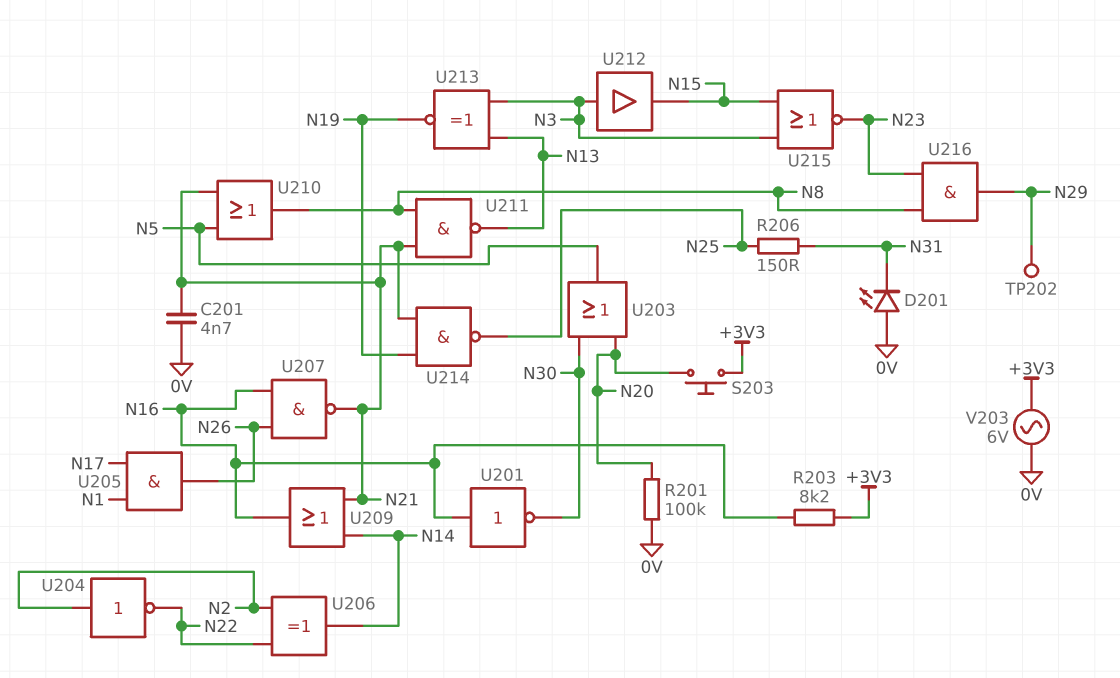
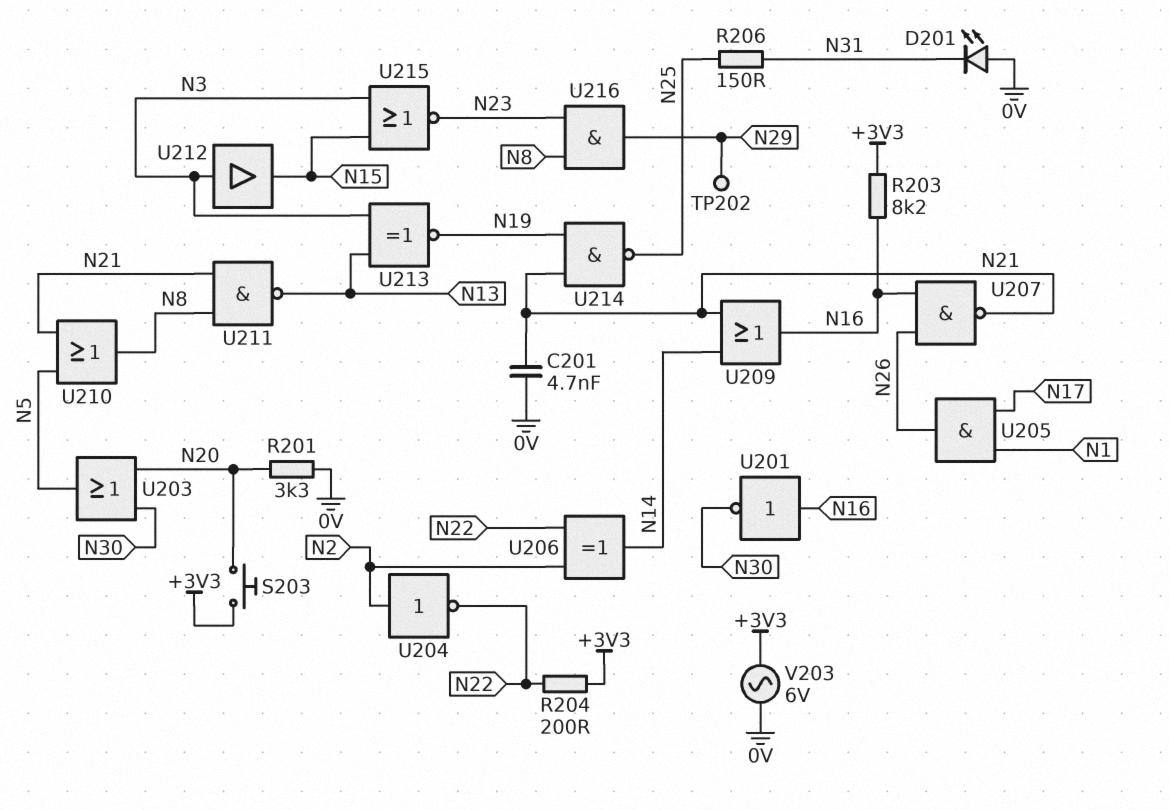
R201: 100k (0V, N20) -> 3.3k (0V, N20)
R204: none -> 200 (+3V3, N22)

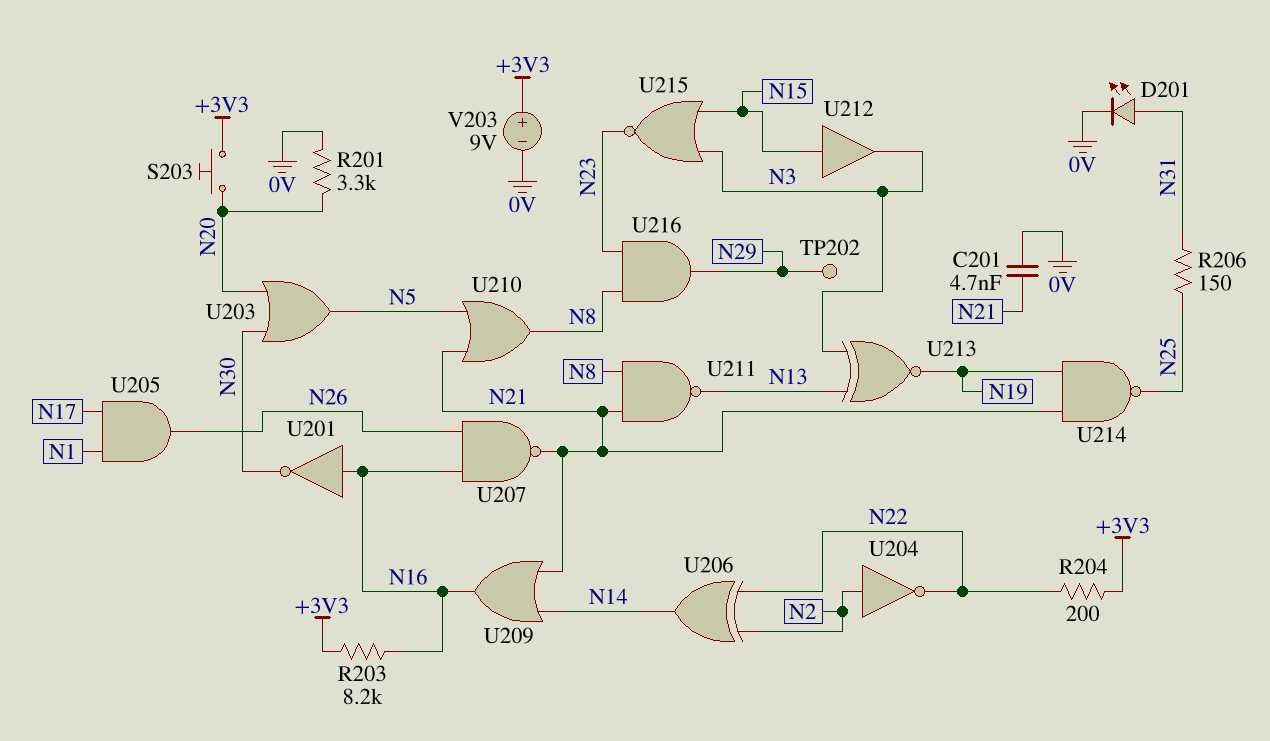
D201: LED (A 0V, K N31) -> LED (A N31, K 0V)
U212: buffer (in N3, out N15) -> buffer (in N15, out N3)
V203: AC 6V (+3V3, 0V) -> 9V (plus +3V3, minus 0V)

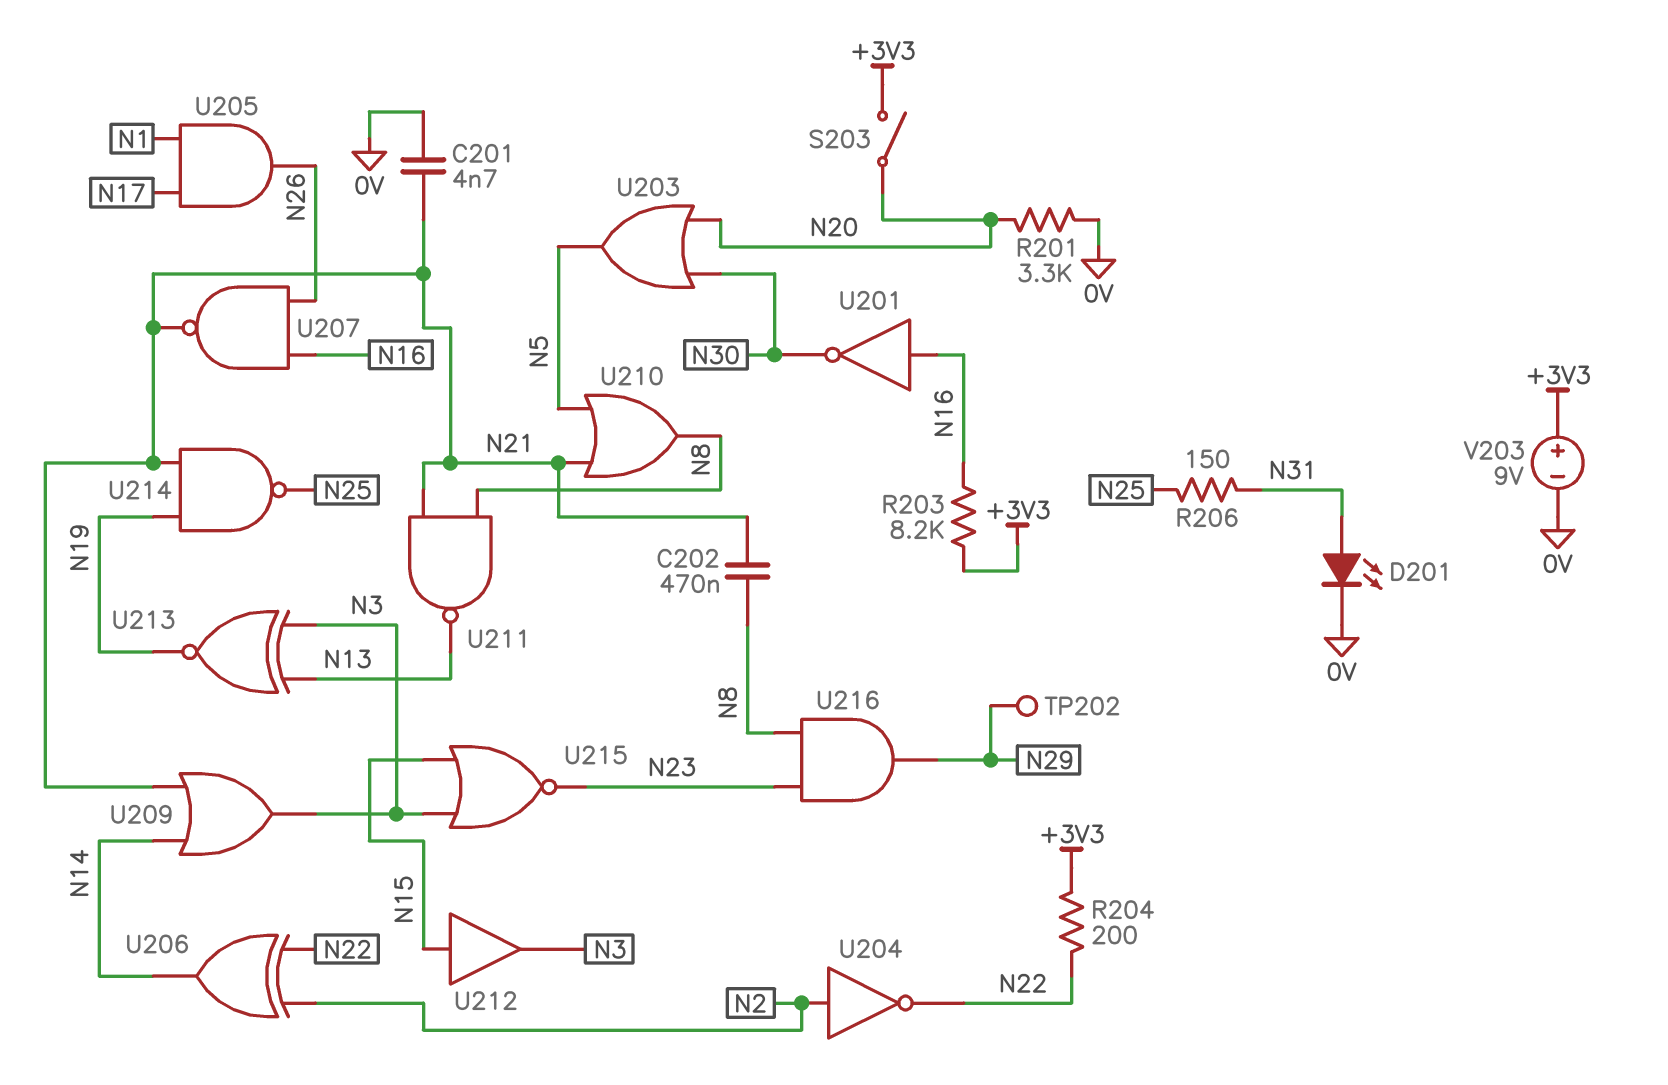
C202: none -> 470nF (N8, N21)
S203: button (+3V3, N20) -> switch (+3V3, N20)
U209: OR (in N14, in N21, out N16) -> OR (in N14, in N21, out N3)

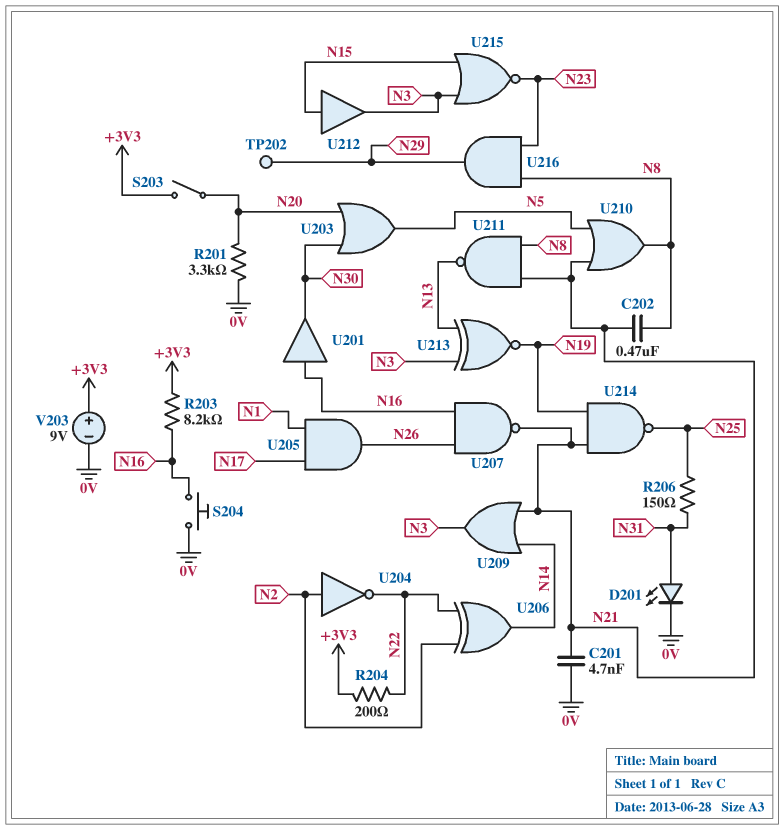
S204: none -> button (0V, N16)
U201: NOT (in N16, out N30) -> buffer (in N16, out N30)

